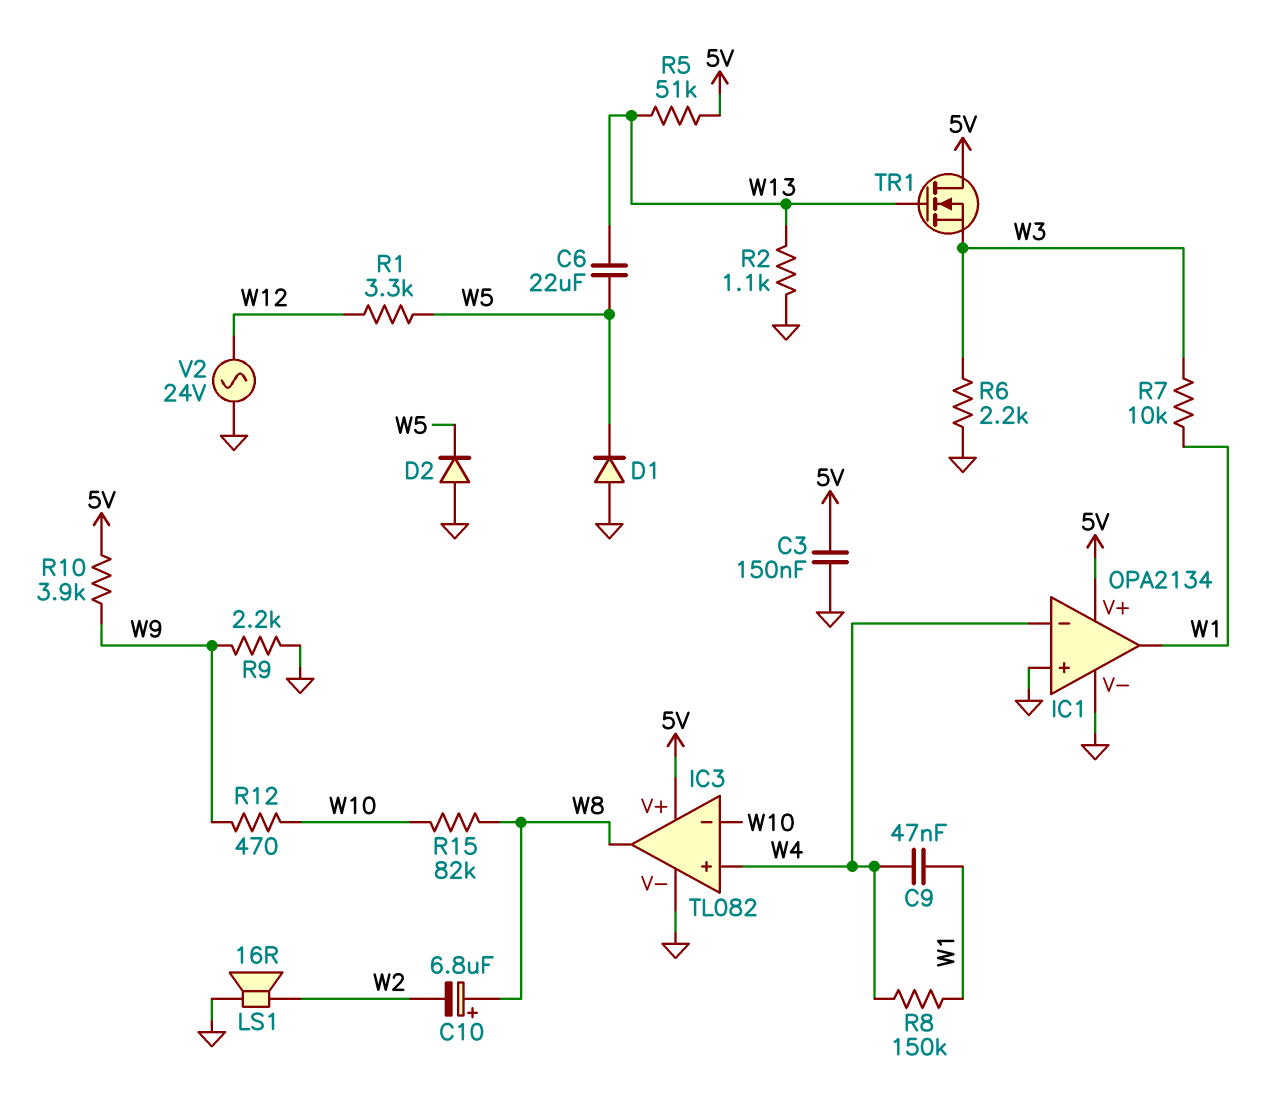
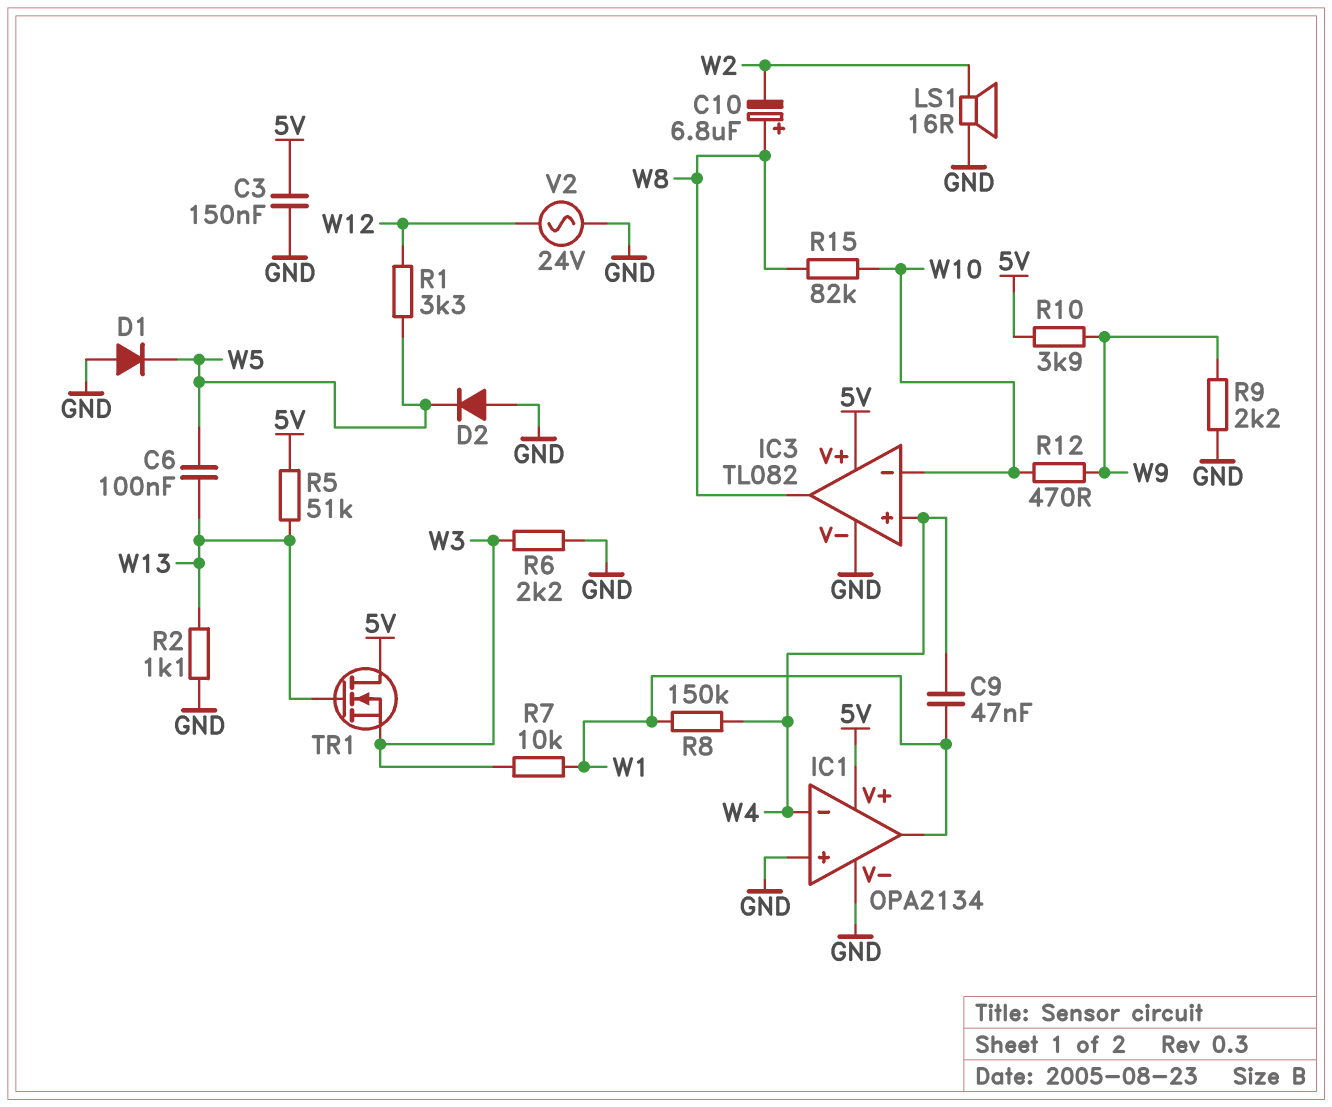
C6: 22uF (W5, W13) -> 100nF (W5, W13)

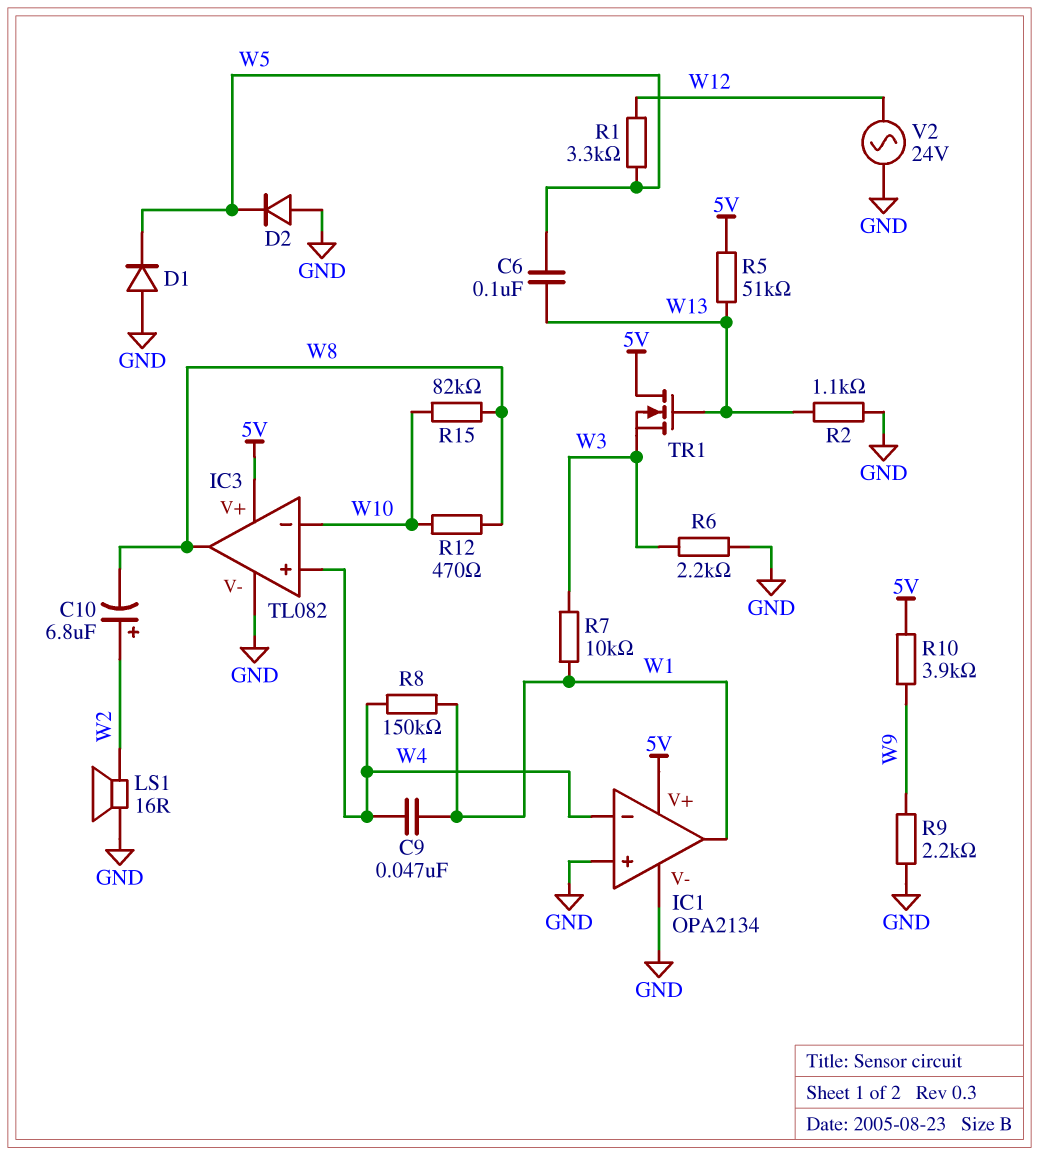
C3: 150nF (5V, GND) -> none
C10: 6.8uF (plus W8, minus W2) -> 6.8uF (plus W2, minus W8)
R12: 470 (W9, W10) -> 470 (W8, W10)

